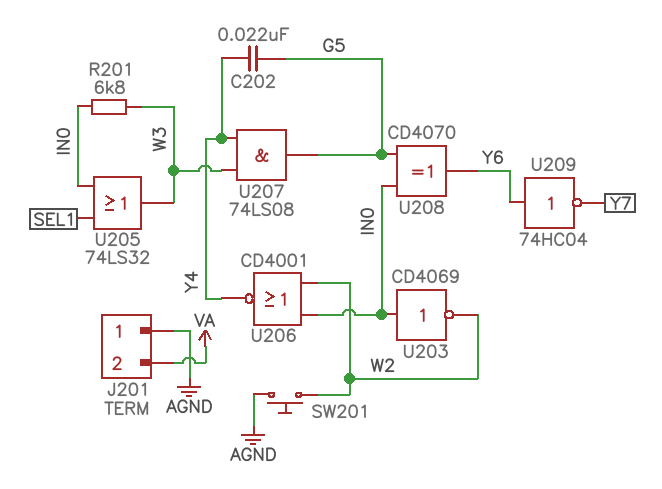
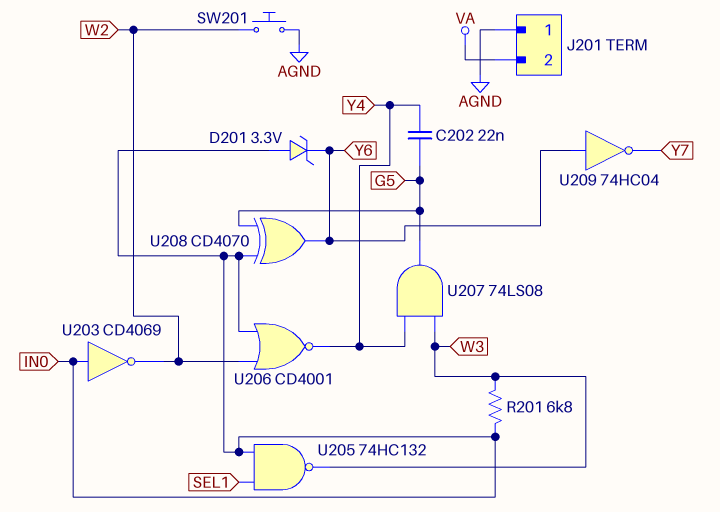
D201: none -> zener 3.3V (A IN0, K Y6)
U205: OR 74LS32 (in IN0, in SEL1, out W3) -> NAND 74HC132 (in IN0, in SEL1, out W3)

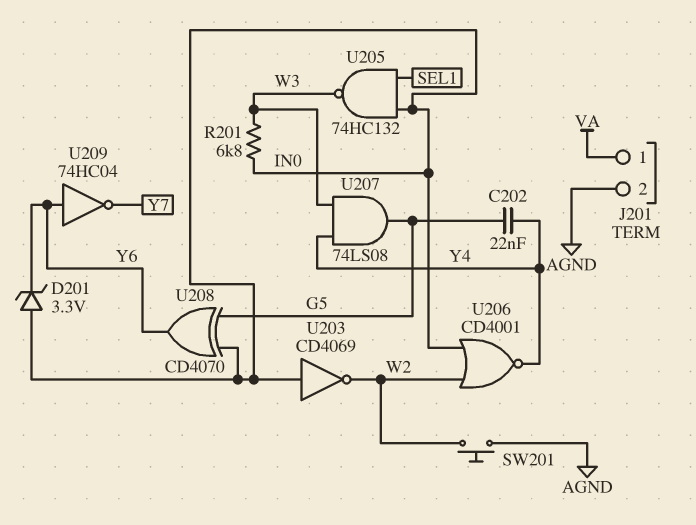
J201 pin 1: AGND -> VA
J201 pin 2: VA -> AGND

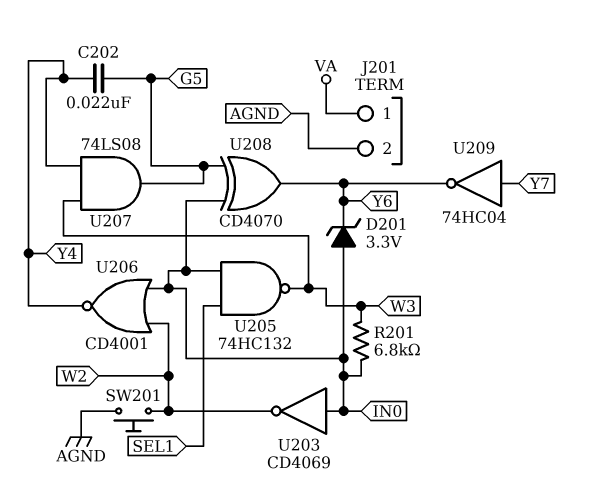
U209: NOT 74HC04 (in Y6, out Y7) -> NOT 74HC04 (in Y7, out Y6)

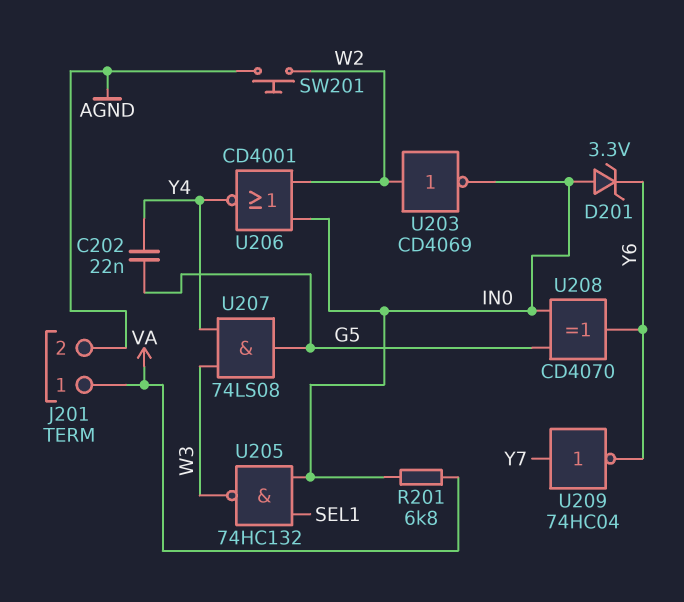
R201: 6.8k (IN0, W3) -> 6.8k (IN0, VA)
U203: NOT CD4069 (in IN0, out W2) -> NOT CD4069 (in W2, out IN0)

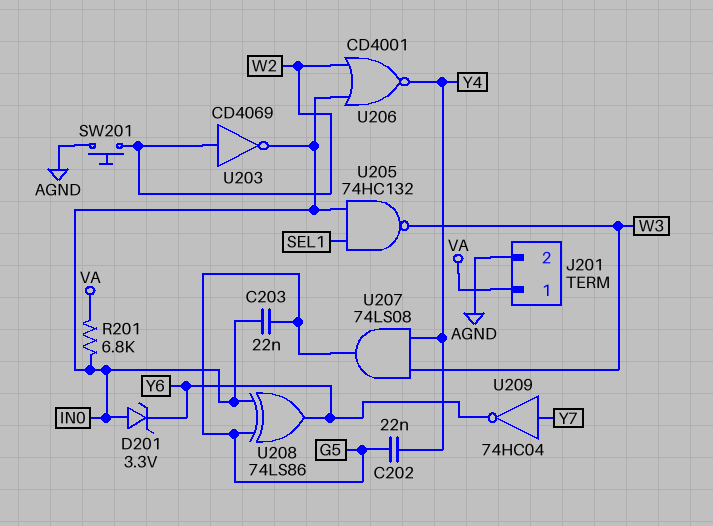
C203: none -> 22nF (G5, IN0)
U208: XOR CD4070 (in G5, in IN0, out Y6) -> XOR 74LS86 (in G5, in IN0, out Y6)

